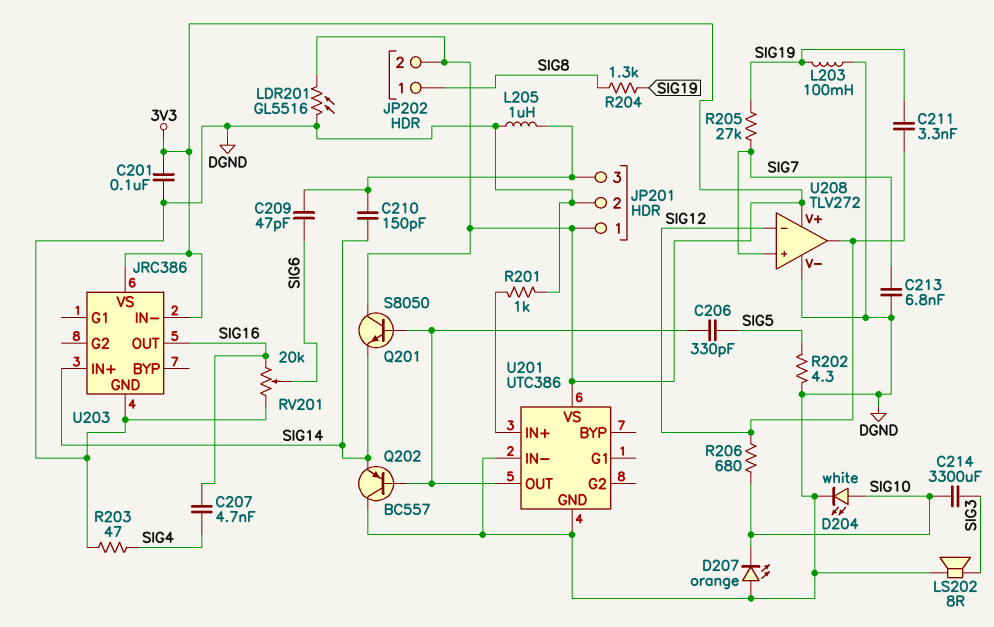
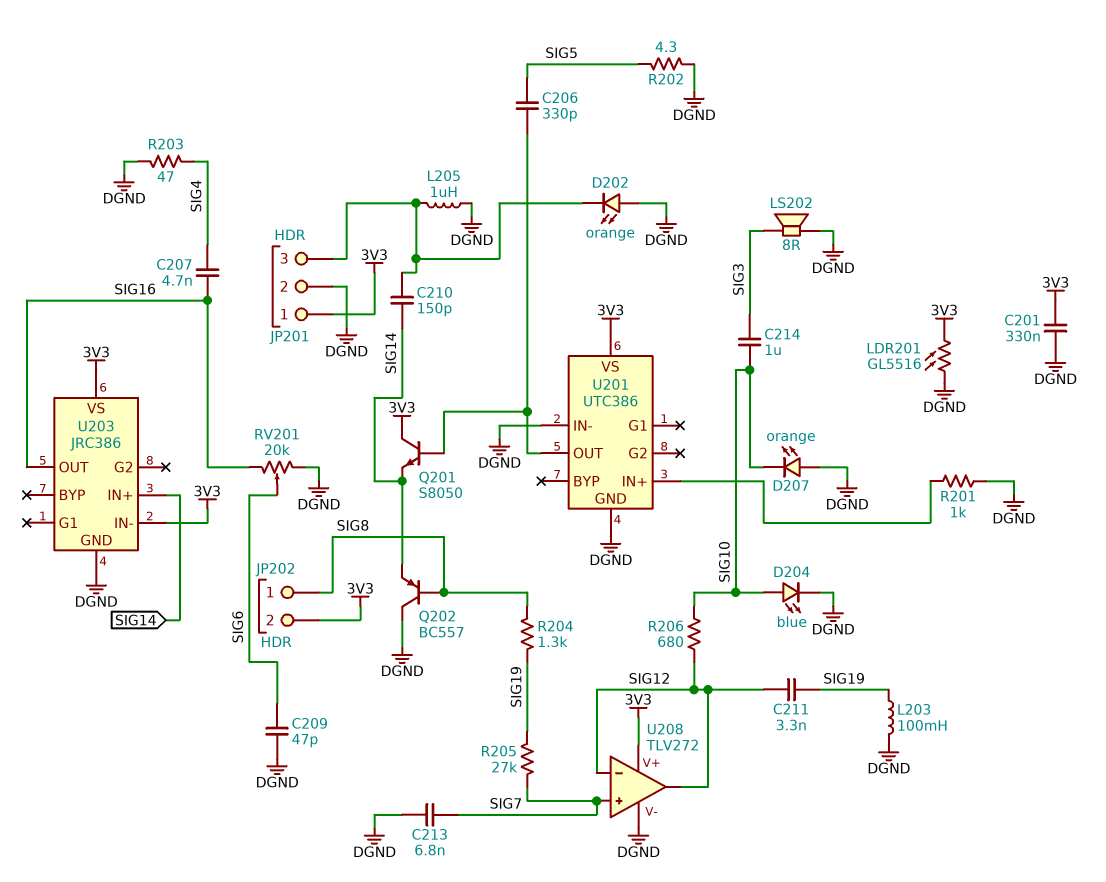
C201: 100nF (3V3, DGND) -> 330nF (3V3, DGND)
C209: 47pF (JP201/3, SIG6) -> 47pF (DGND, SIG6)
C214: 3300uF (SIG3, SIG10) -> 1uF (SIG3, SIG10)
D202: none -> LED orange (A DGND, K JP201/3)
D204: LED white (A SIG10, K DGND) -> LED blue (A SIG10, K DGND)
Q202: PNP BC557 (B U201/OUT, C DGND, E SIG14) -> PNP BC557 (B SIG8, C DGND, E SIG14)

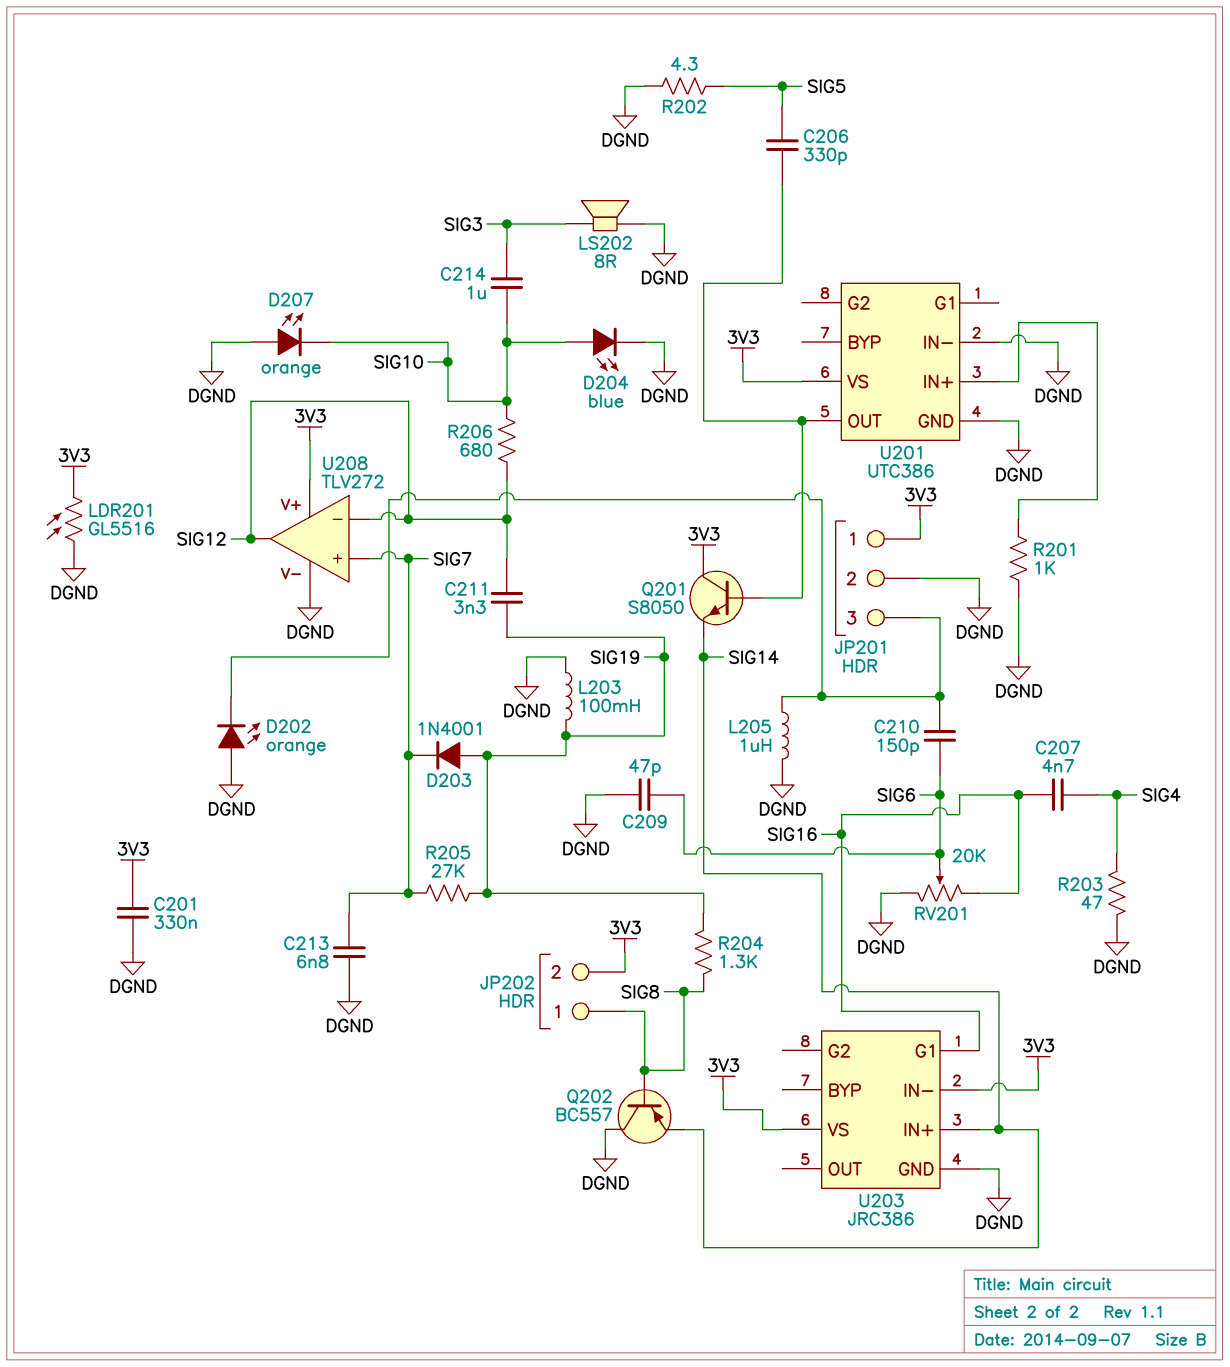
C210: 150pF (JP201/3, SIG14) -> 150pF (JP201/3, SIG6)
D203: none -> diode 1N4001 (A SIG19, K SIG7)
U203 pin G1: none -> SIG16
U203 pin OUT: SIG16 -> none

